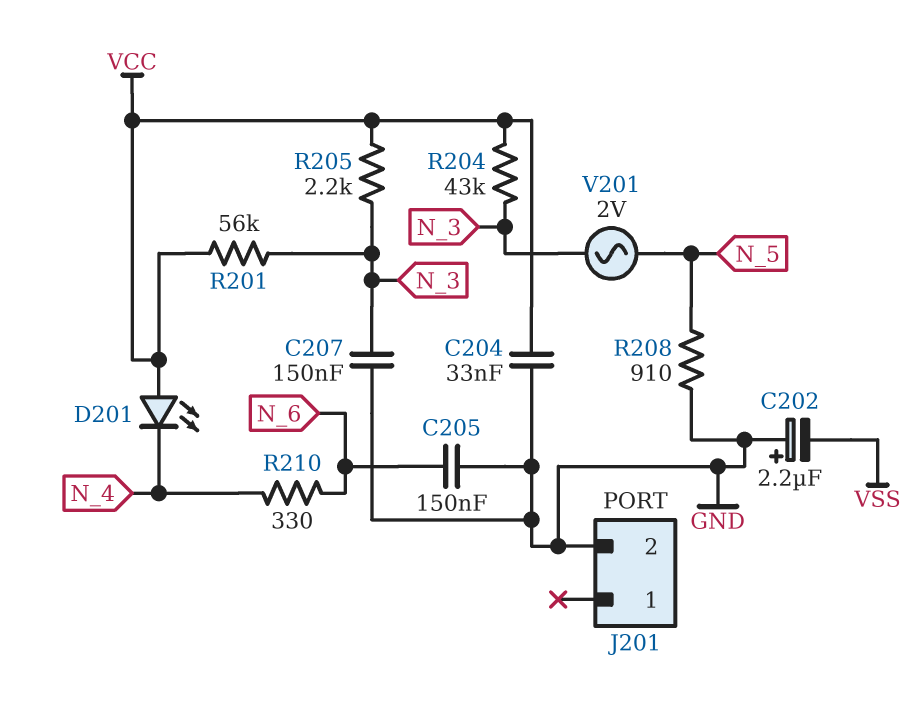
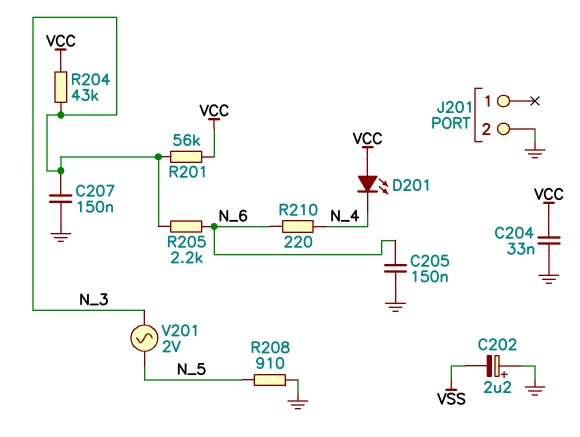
R205: 2.2k (N_3, VCC) -> 2.2k (N_3, N_6)
R210: 330 (N_4, N_6) -> 220 (N_4, N_6)

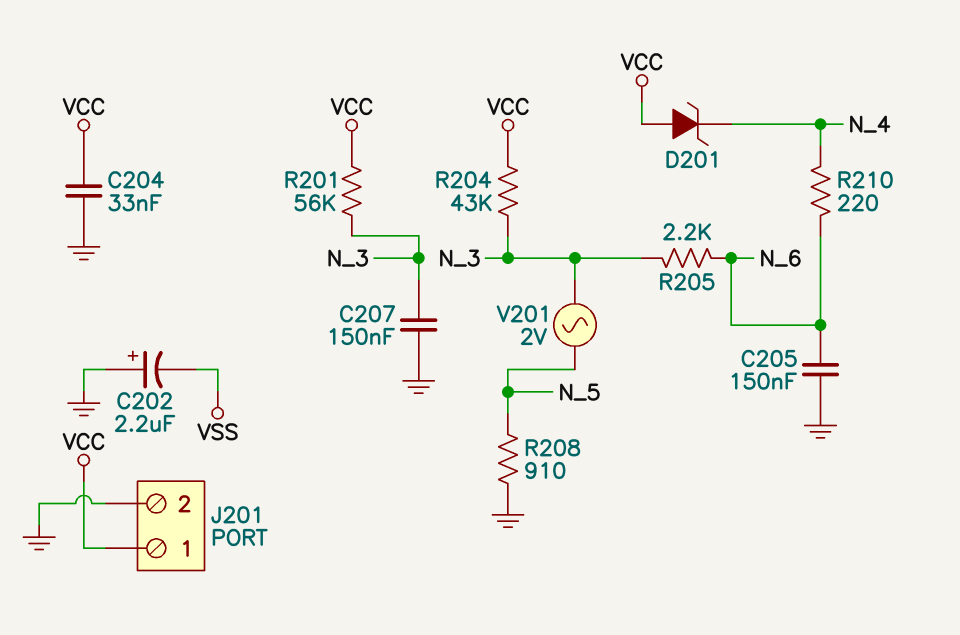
D201: LED (A VCC, K N_4) -> zener (A VCC, K N_4)
J201 pin 1: none -> VCC

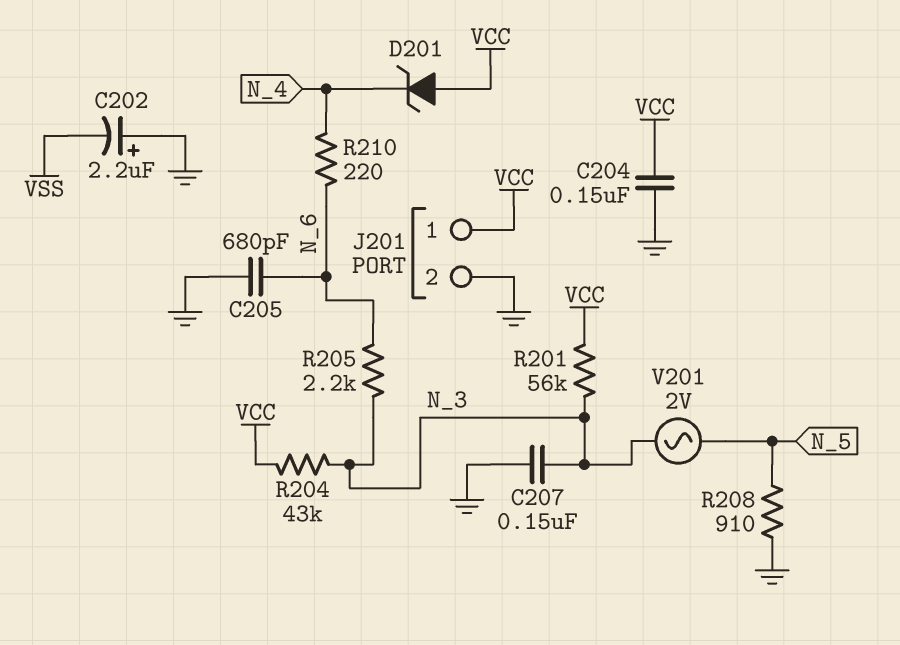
C204: 33nF (GND, VCC) -> 150nF (GND, VCC)
C205: 150nF (GND, N_6) -> 680pF (GND, N_6)

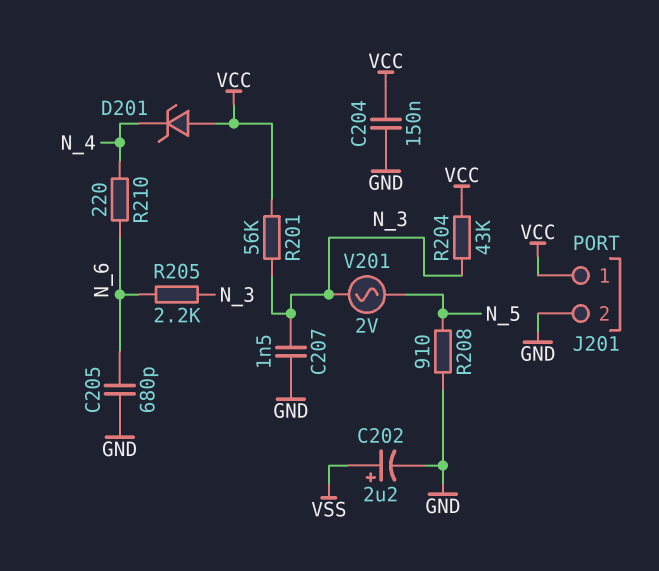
C202: 2.2uF (plus GND, minus VSS) -> 2.2uF (plus VSS, minus GND)
C207: 150nF (GND, N_3) -> 1.5nF (GND, N_3)

